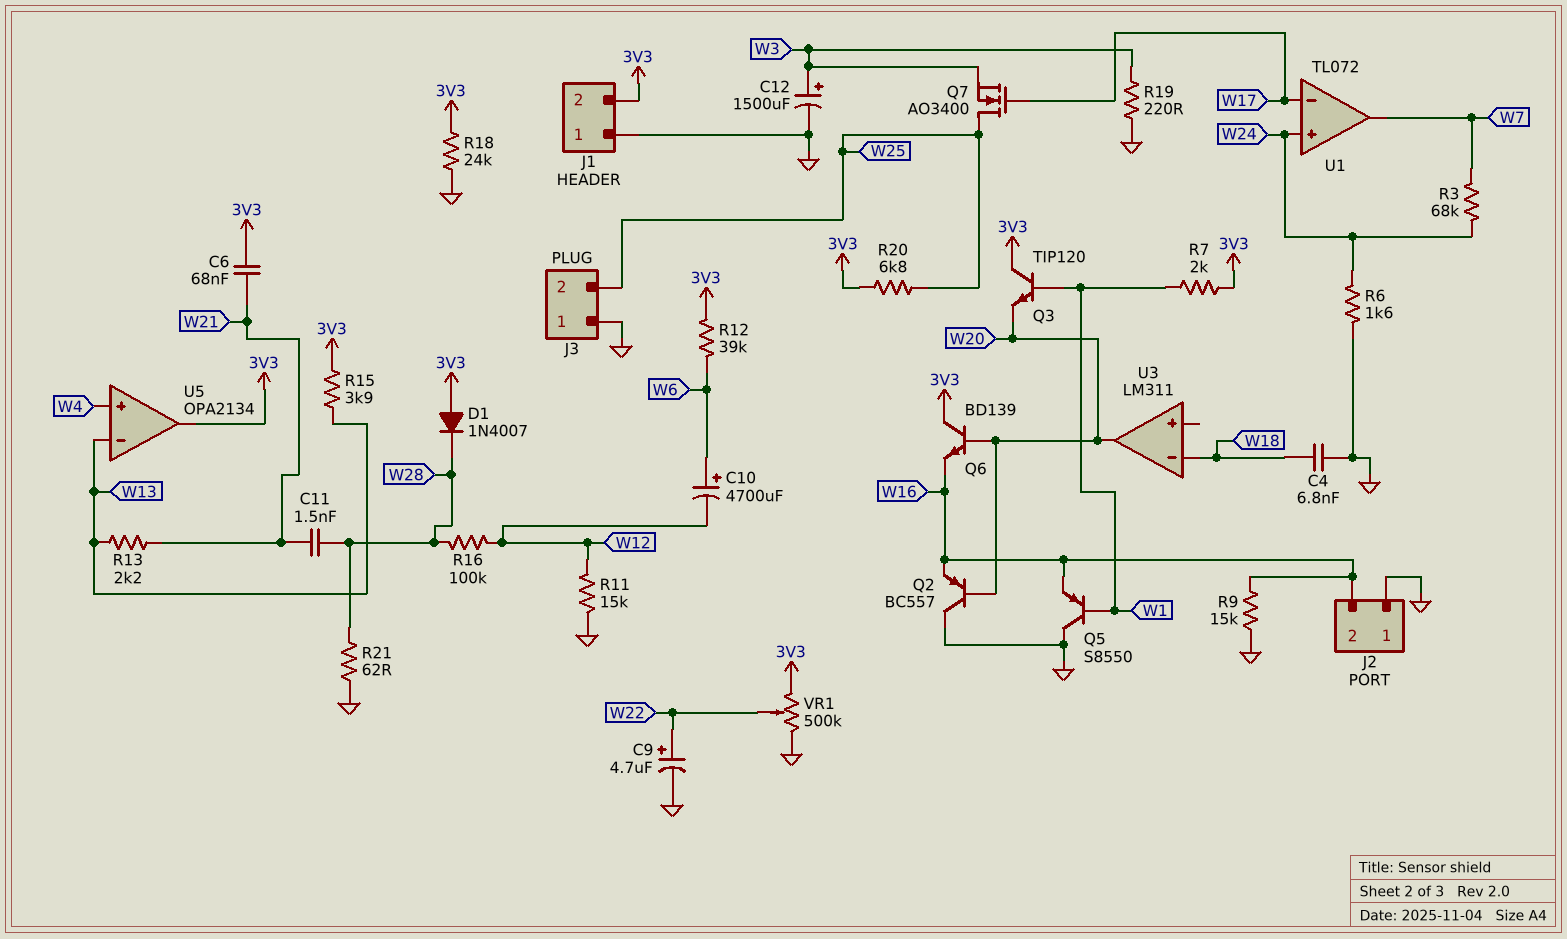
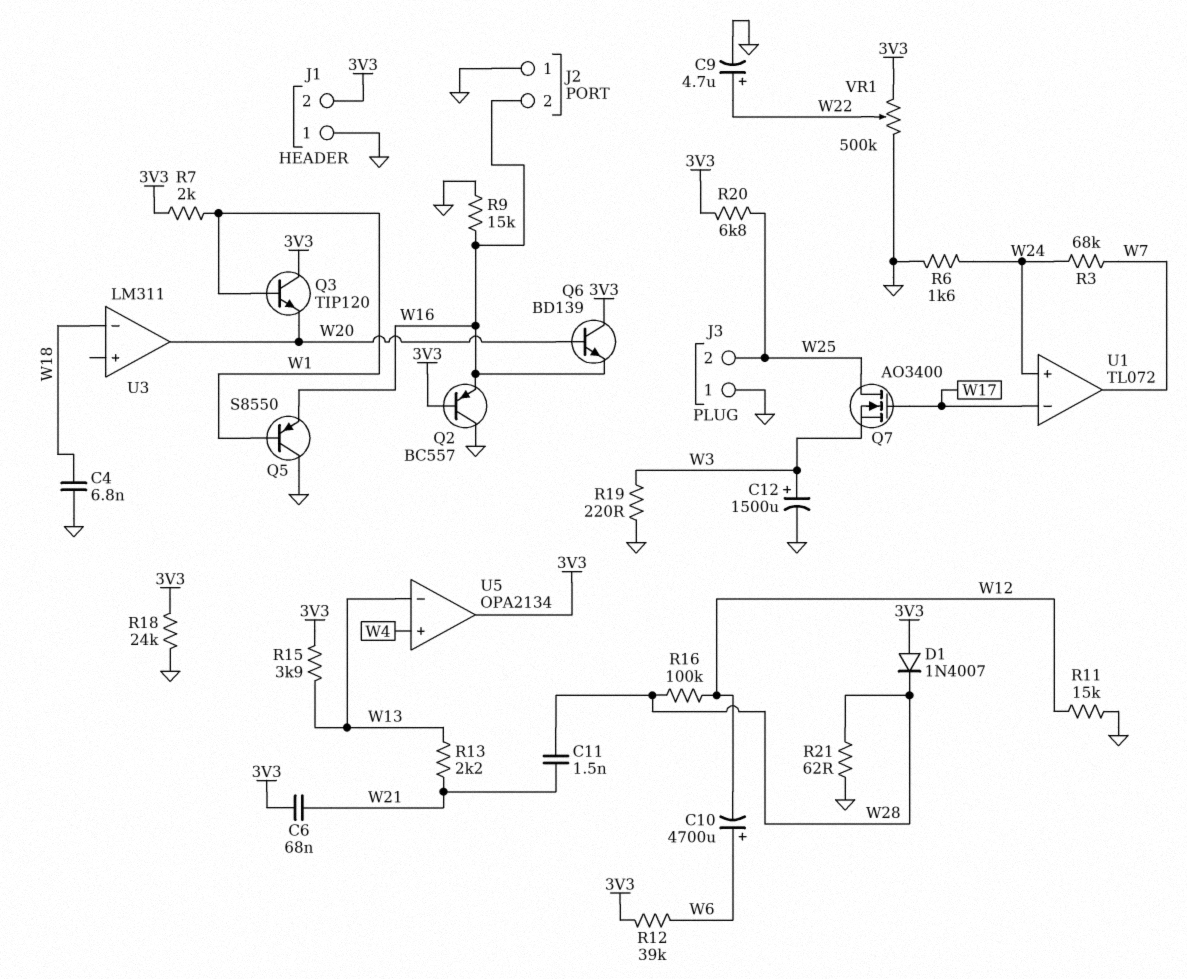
Q2: PNP BC557 (B W20, C GND, E W16) -> PNP BC557 (B 3V3, C GND, E W16)

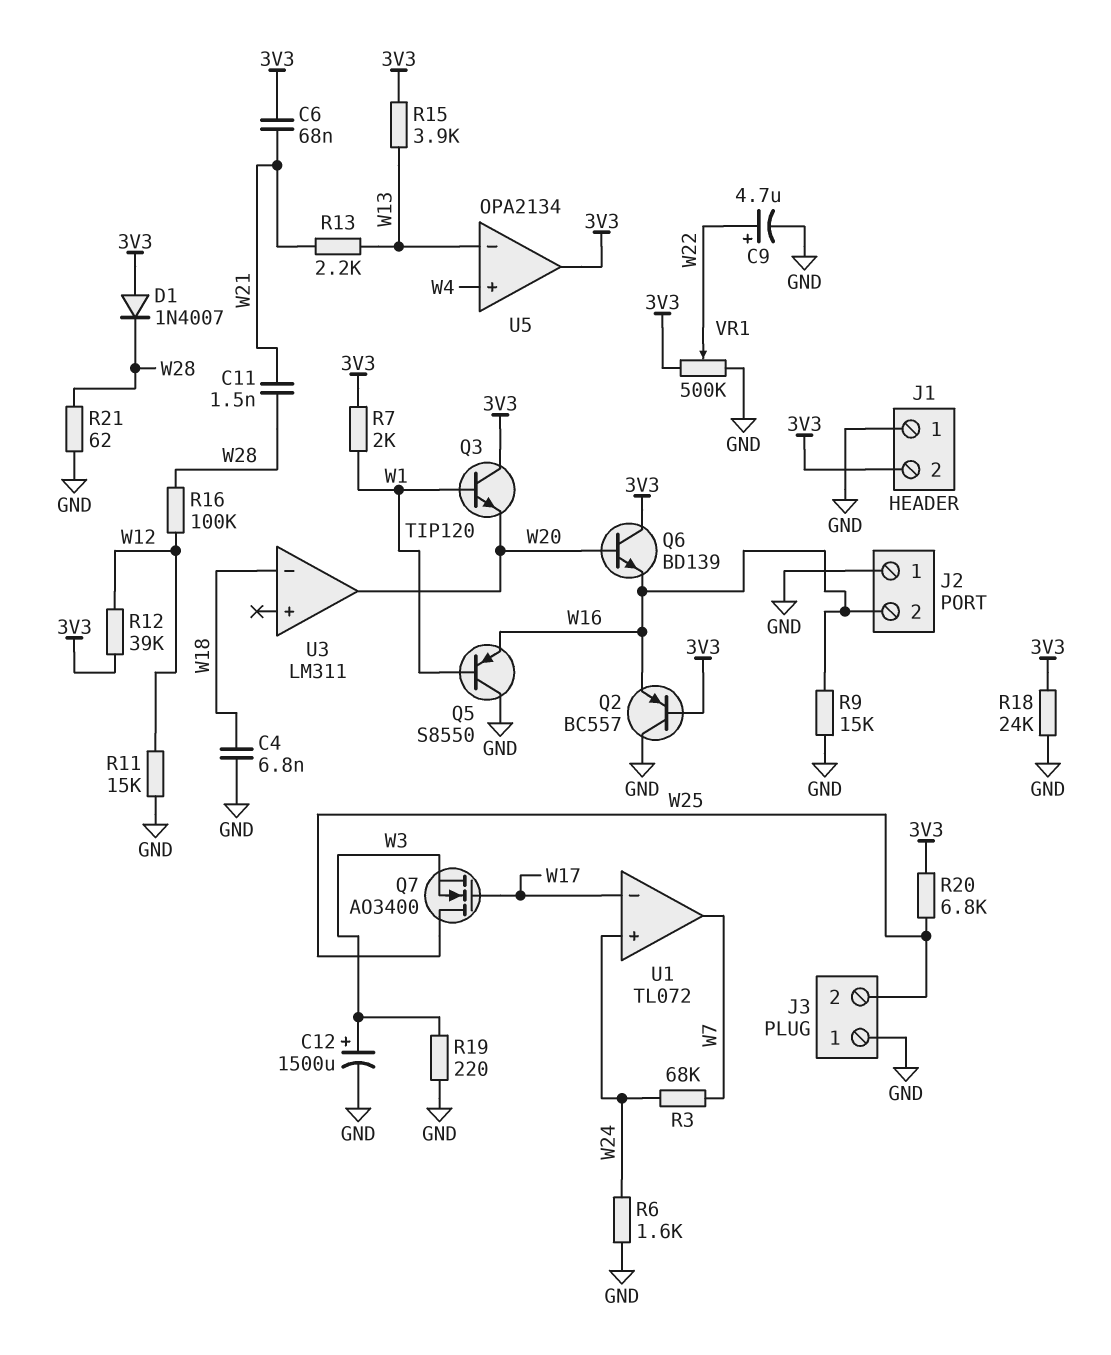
C10: 4700uF (plus W6, minus W12) -> none
R12: 39k (3V3, W6) -> 39k (3V3, W12)

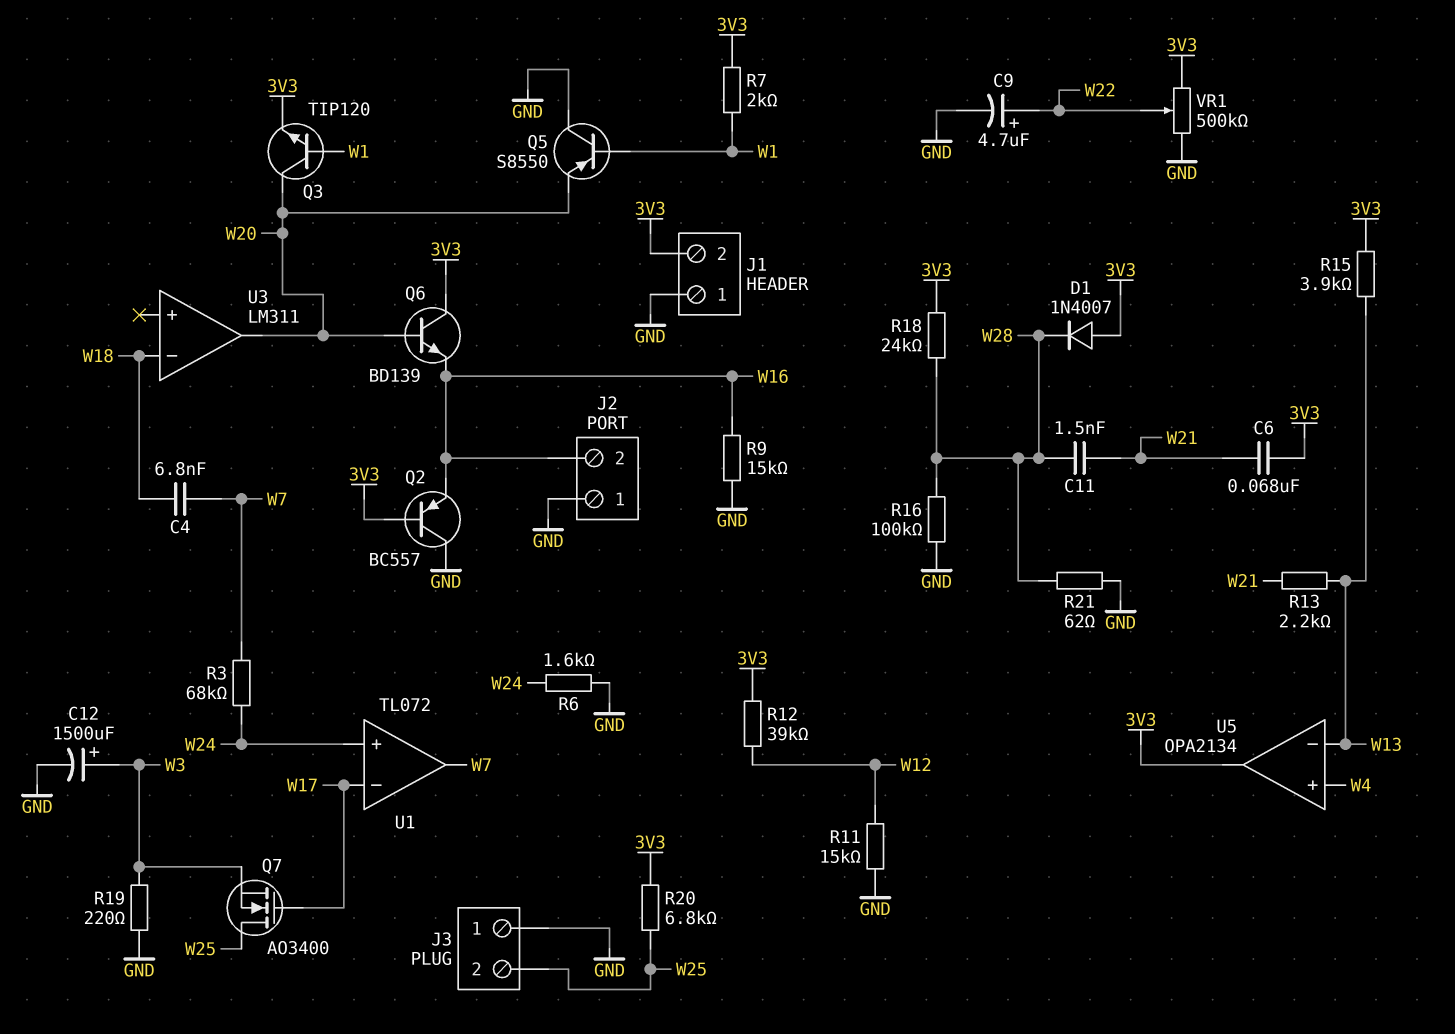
C4: 6.8nF (GND, W18) -> 6.8nF (W7, W18)
Q3: NPN TIP120 (B W1, C 3V3, E W20) -> NPN TIP120 (B W1, C W20, E 3V3)
Q5: PNP S8550 (B W1, C GND, E W16) -> PNP S8550 (B W1, C GND, E W20)
R16: 100k (W12, W28) -> 100k (GND, W28)
R18: 24k (3V3, GND) -> 24k (3V3, W28)

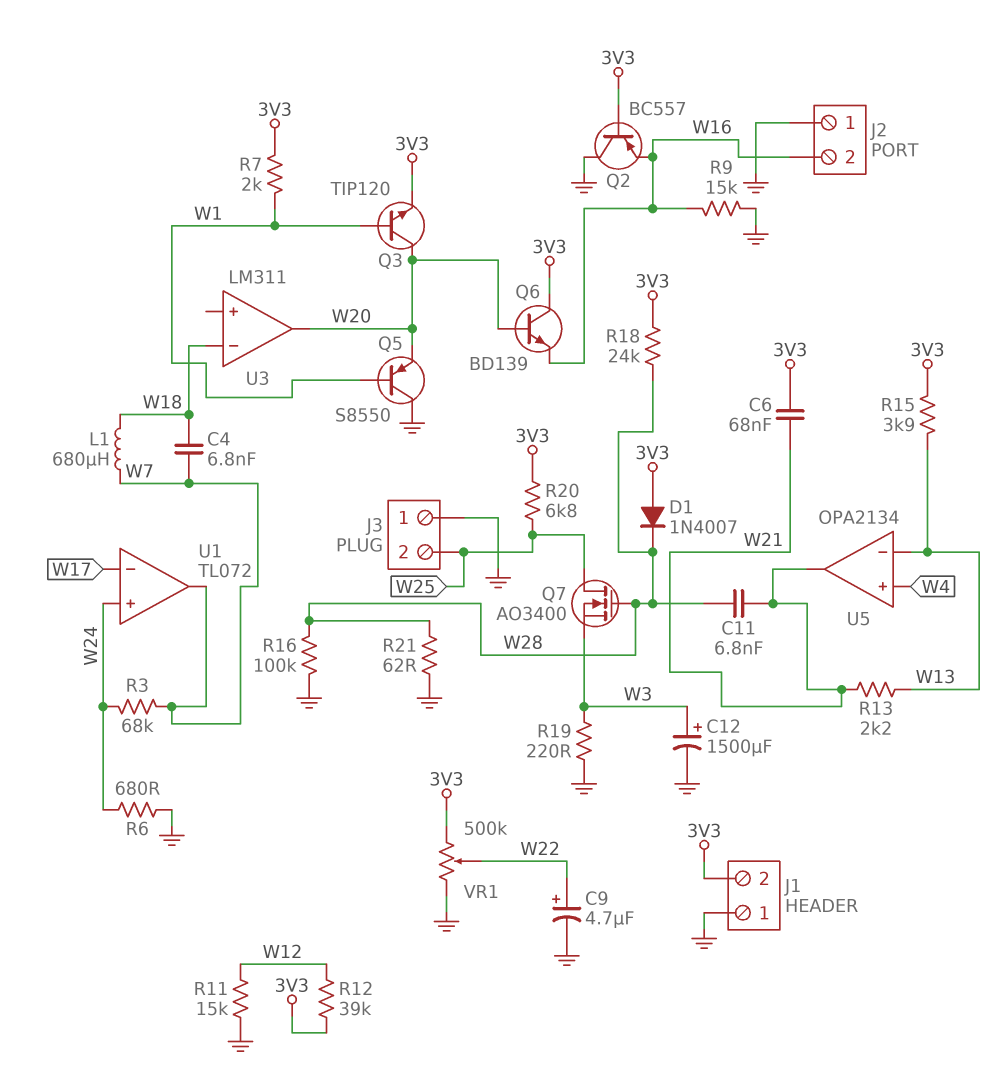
C11: 1.5nF (W21, W28) -> 6.8nF (W21, W28)
L1: none -> 680uH (W7, W18)
Q7: NMOS AO3400 (G W17, D W25, S W3) -> NMOS AO3400 (G W28, D W25, S W3)
R6: 1.6k (GND, W24) -> 680 (GND, W24)
U5 pin out: 3V3 -> W21

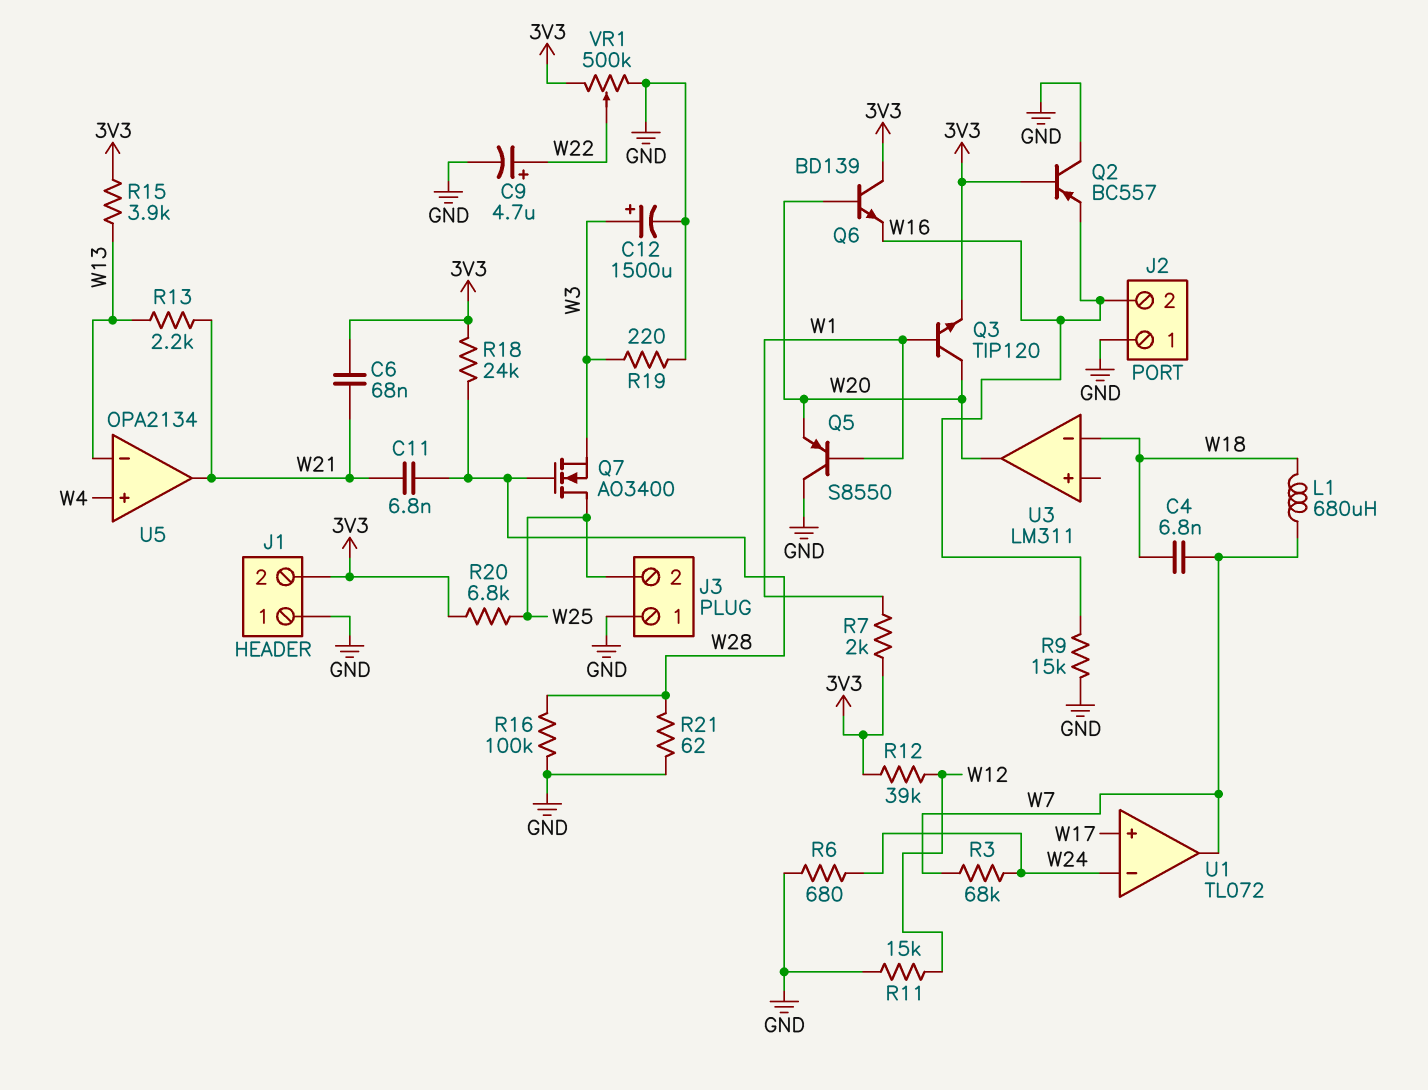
D1: diode 1N4007 (A 3V3, K W28) -> none
U1 pin in+: W24 -> W17
U1 pin in-: W17 -> W24

